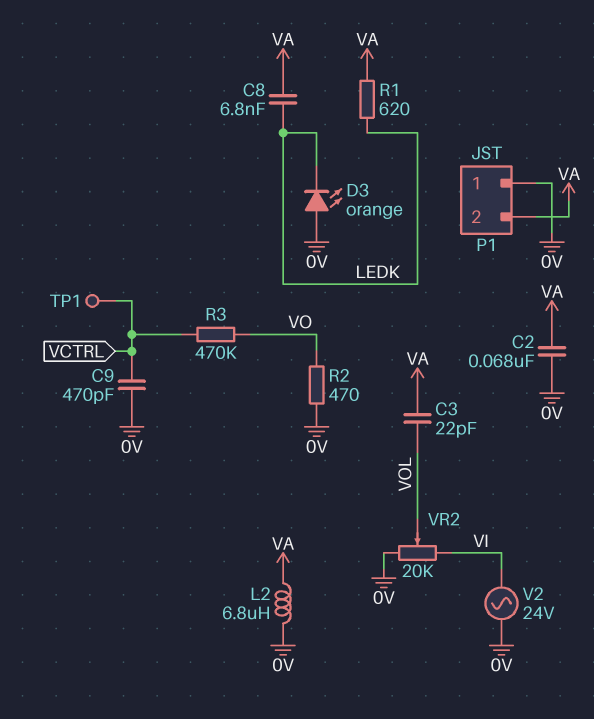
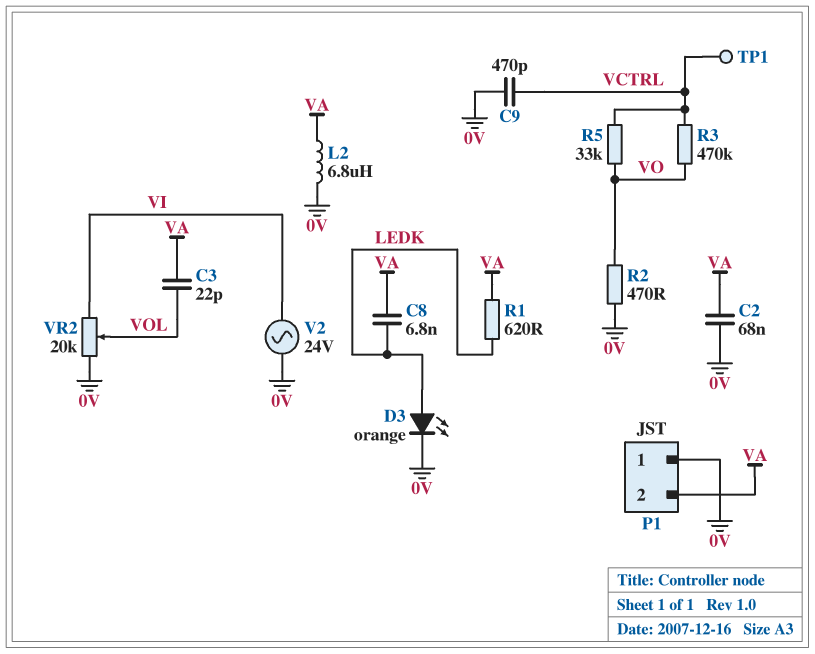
D3: LED orange (A 0V, K LEDK) -> LED orange (A LEDK, K 0V)
R5: none -> 33k (VCTRL, VO)

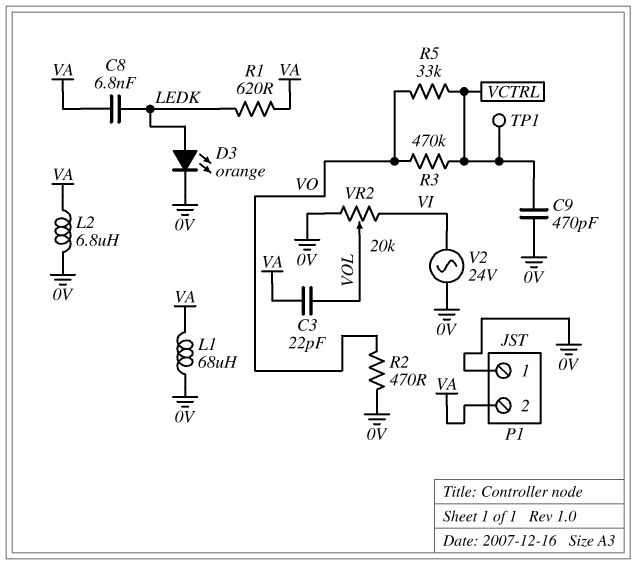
C2: 68nF (0V, VA) -> none
L1: none -> 68uH (0V, VA)

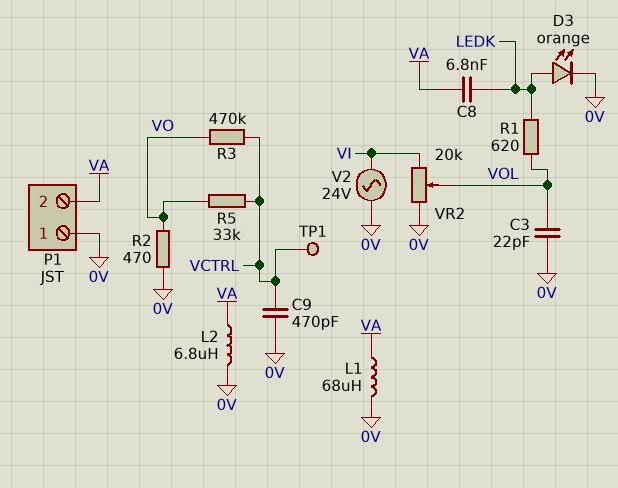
C3: 22pF (VA, VOL) -> 22pF (0V, VOL)
R1: 620 (LEDK, VA) -> 620 (LEDK, VOL)

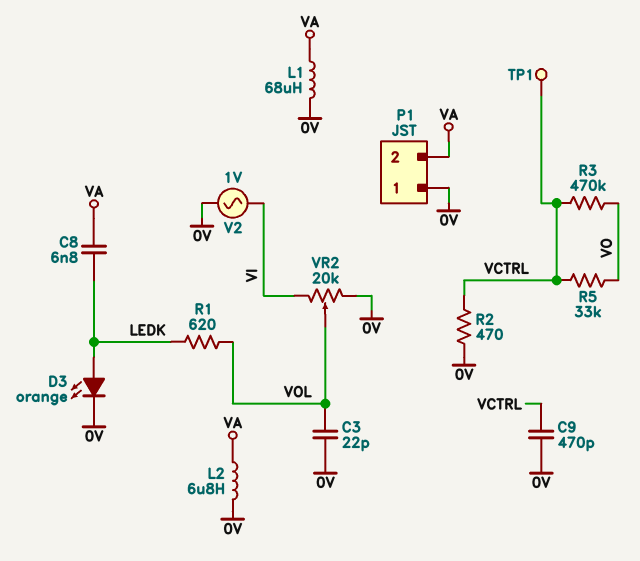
R2: 470 (0V, VO) -> 470 (0V, VCTRL)
V2: AC 24V (0V, VI) -> AC 1V (0V, VI)

